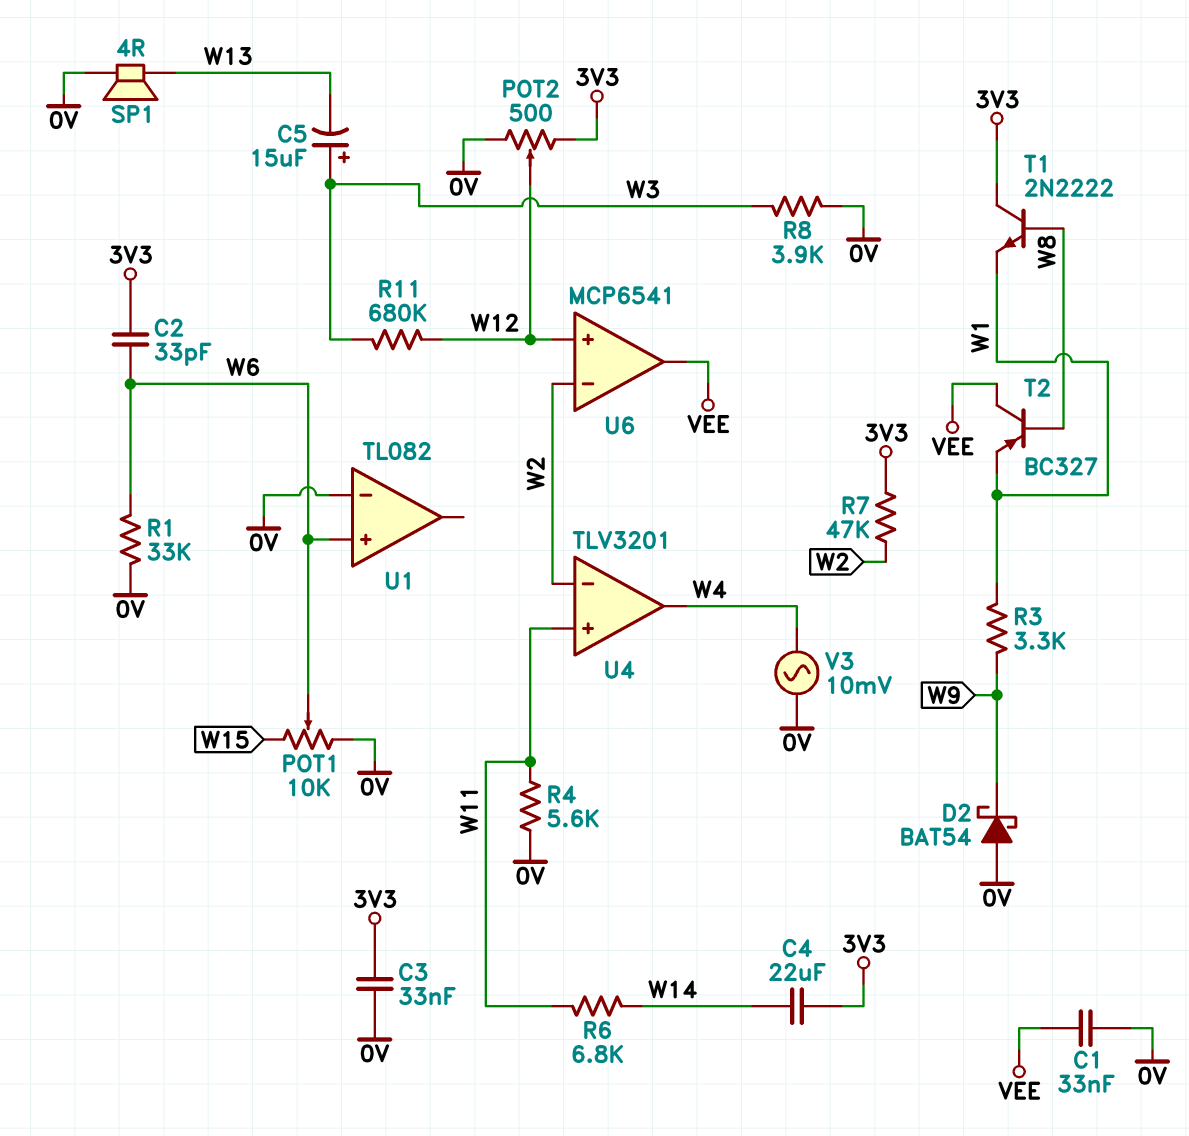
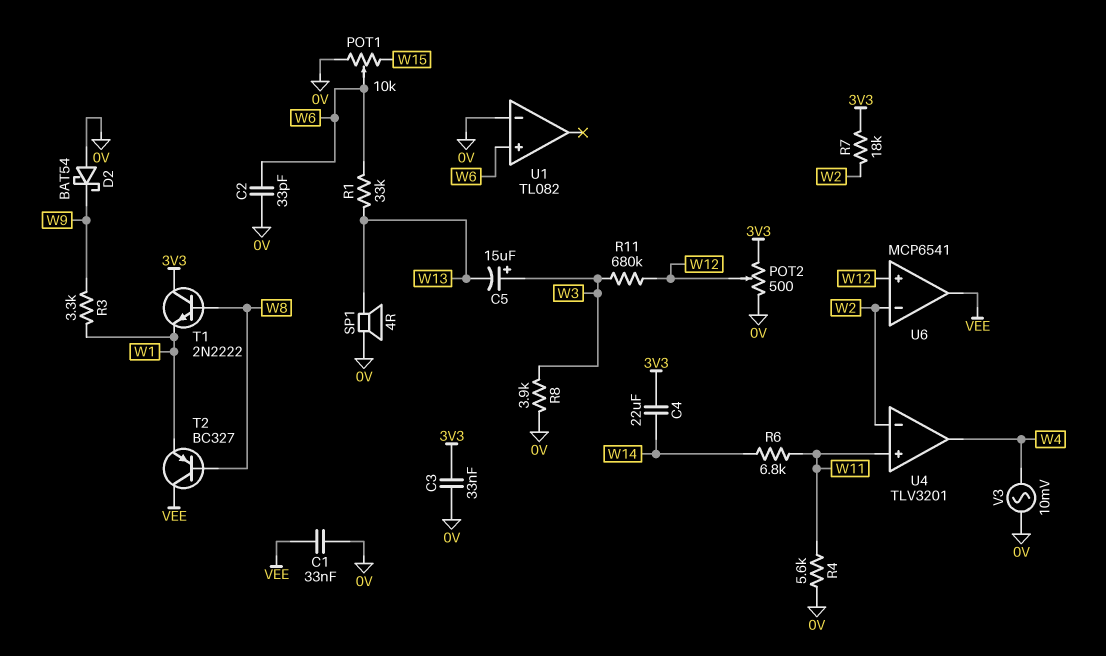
C2: 33pF (3V3, W6) -> 33pF (0V, W6)
R1: 33k (0V, W6) -> 33k (W6, W13)
R7: 47k (3V3, W2) -> 18k (3V3, W2)

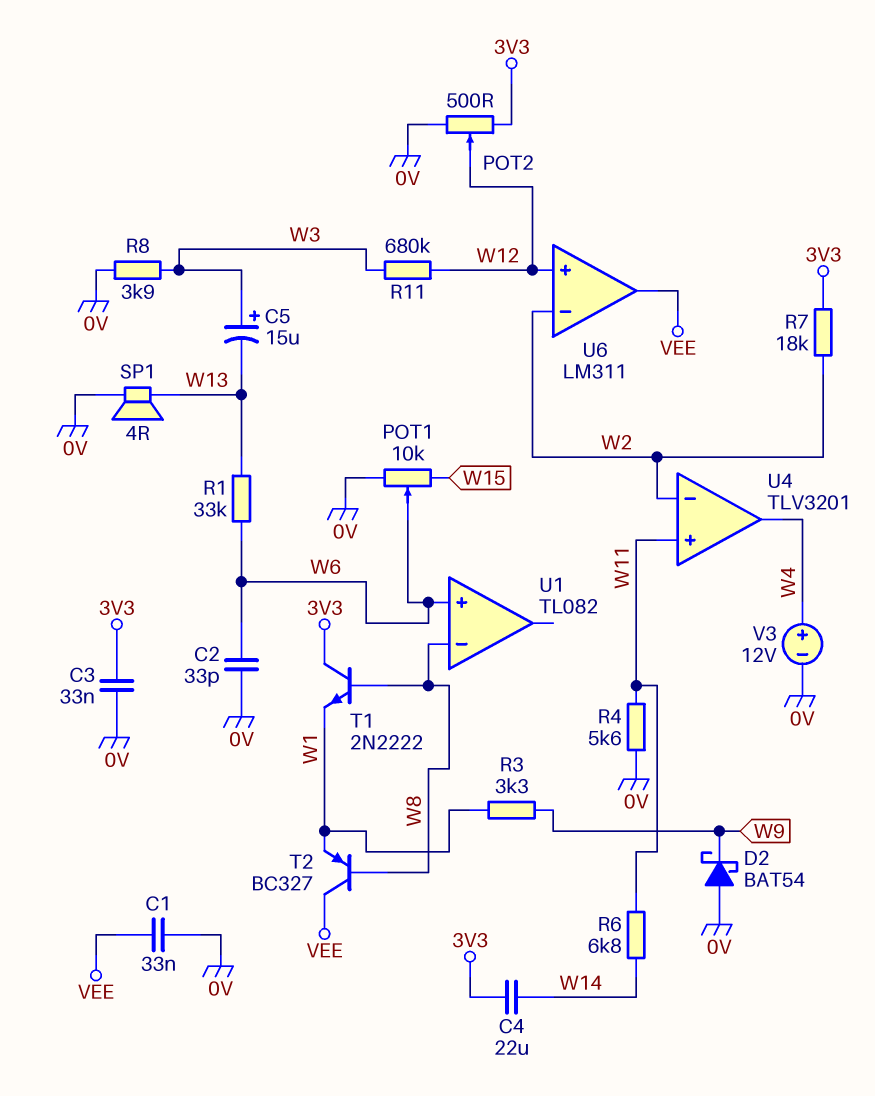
U1 pin in-: 0V -> W8
U6: MCP6541 -> LM311
V3: AC 10mV (0V, W4) -> 12V (plus W4, minus 0V)

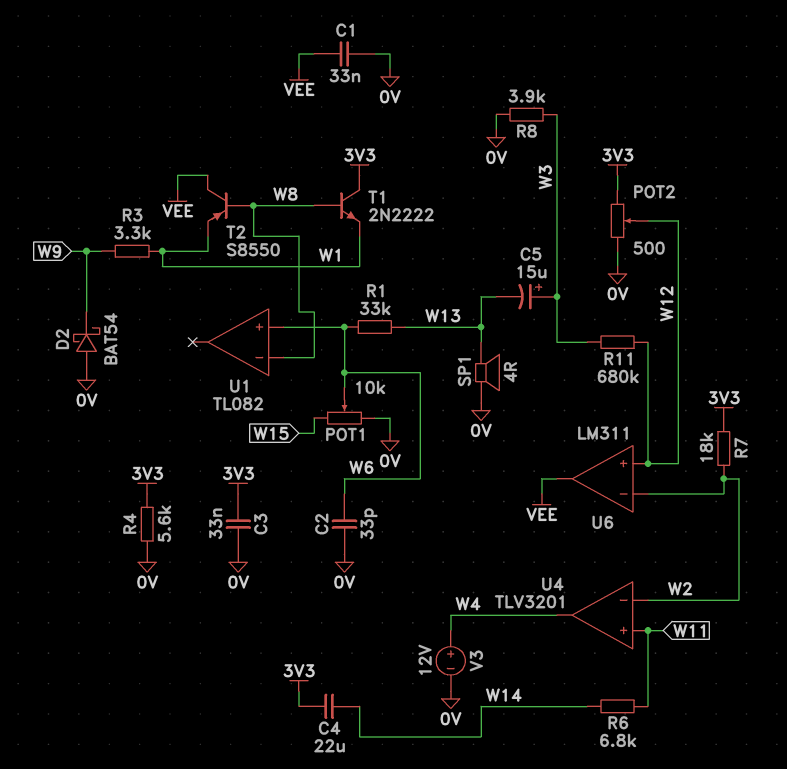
R4: 5.6k (0V, W11) -> 5.6k (0V, 3V3)
T2: PNP BC327 (B W8, C VEE, E W1) -> PNP S8550 (B W8, C VEE, E W1)

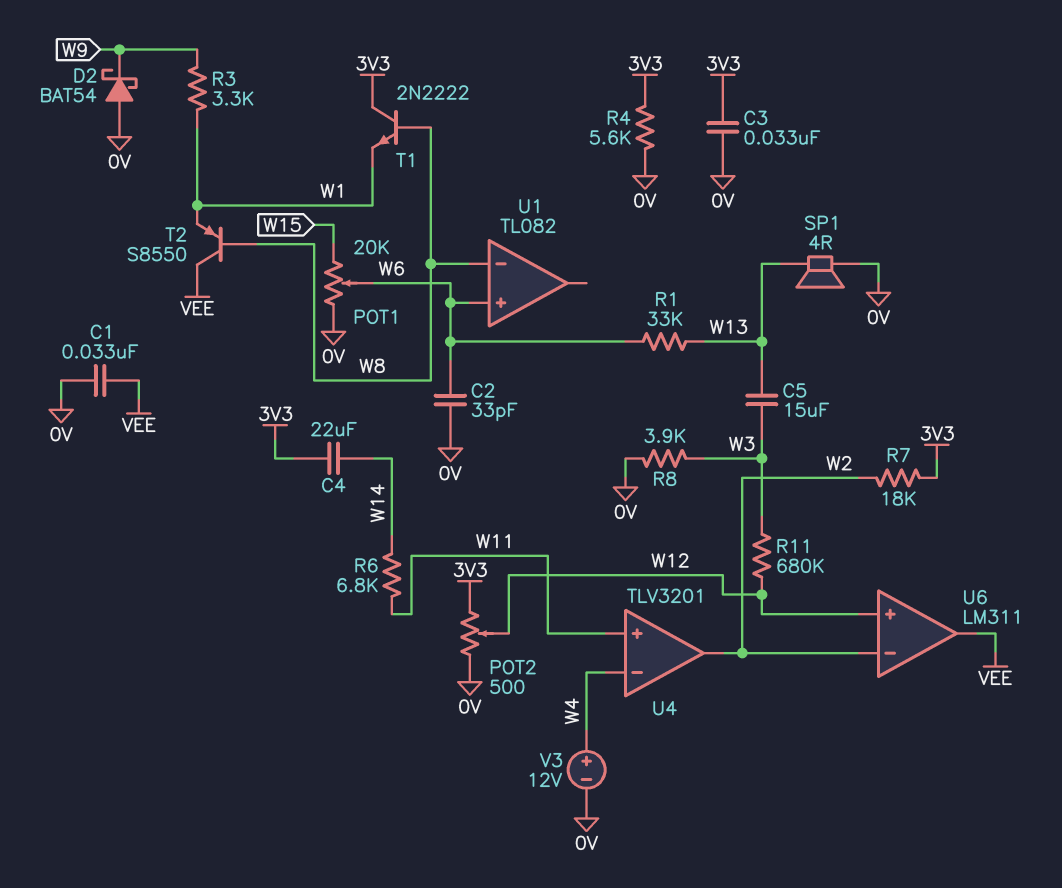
C5: 15uF (plus W3, minus W13) -> 15uF (W3, W13)
POT1: 10k (0V, W15, wiper W6) -> 20k (0V, W15, wiper W6)
U4 pin in-: W2 -> W4
U4 pin out: W4 -> W2

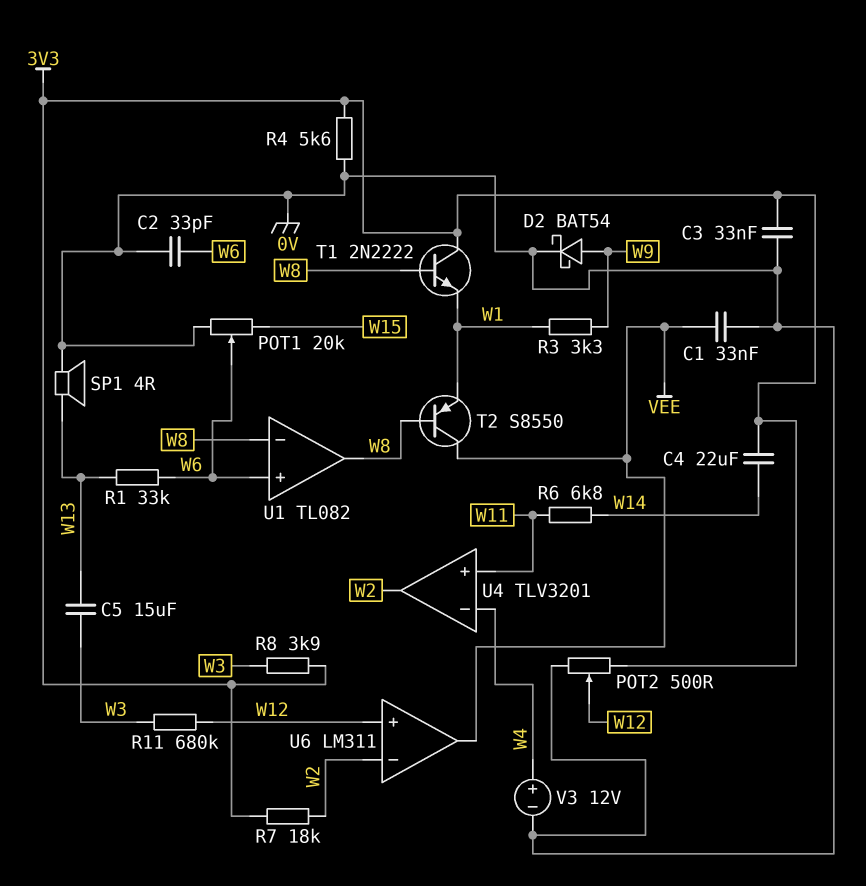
D2: schottky BAT54 (A 0V, K W9) -> schottky BAT54 (A W9, K 0V)
R8: 3.9k (0V, W3) -> 3.9k (3V3, W3)
U1 pin out: none -> W8

